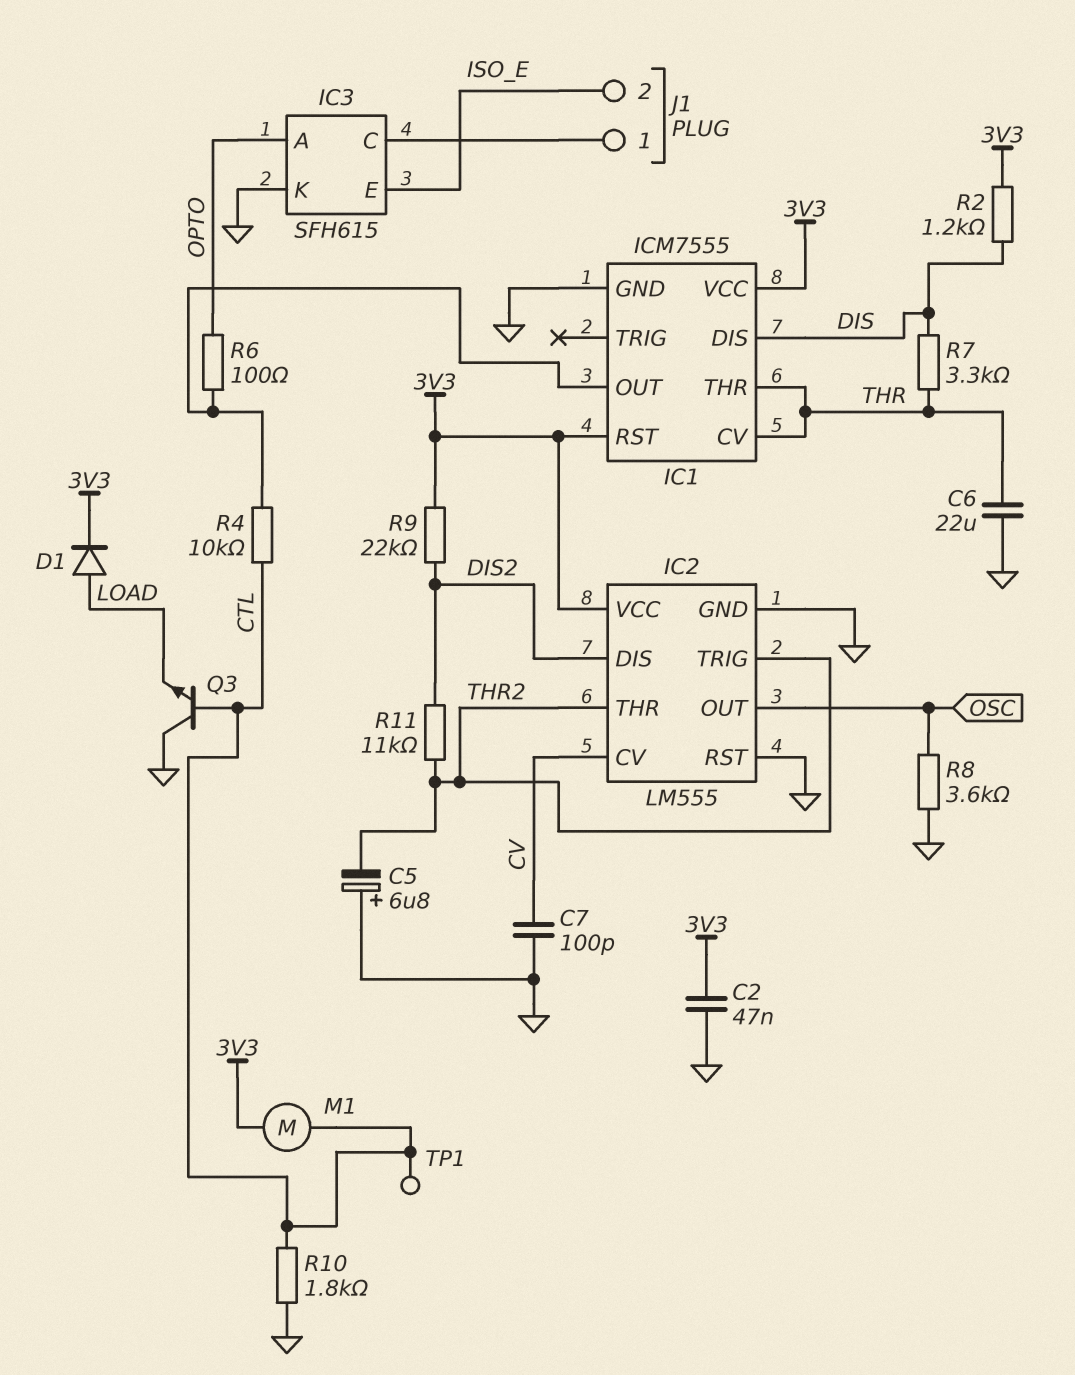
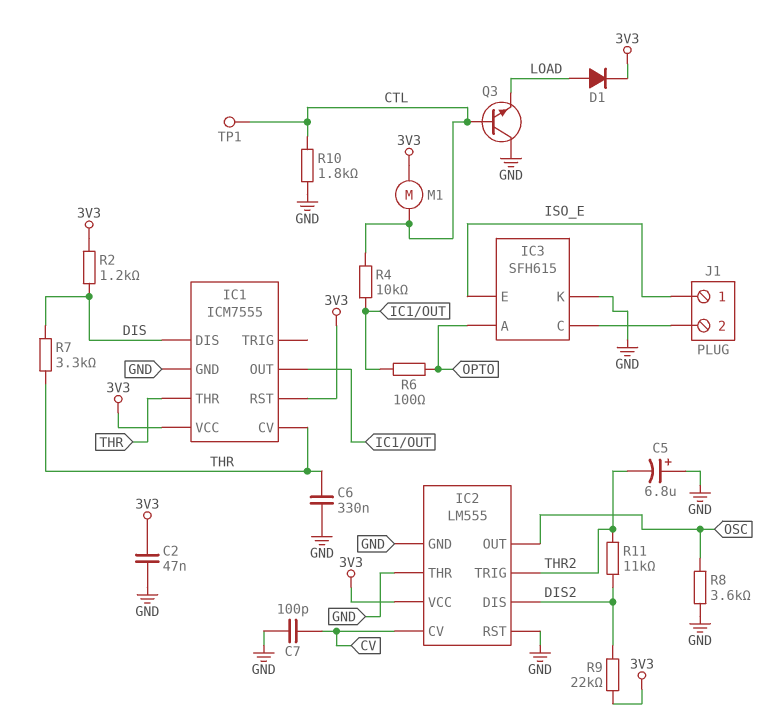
C6: 22uF (GND, THR) -> 330nF (GND, THR)
IC2 pin THR: THR2 -> GND
J1 pin 1: IC3/C -> ISO_E
J1 pin 2: ISO_E -> IC3/C

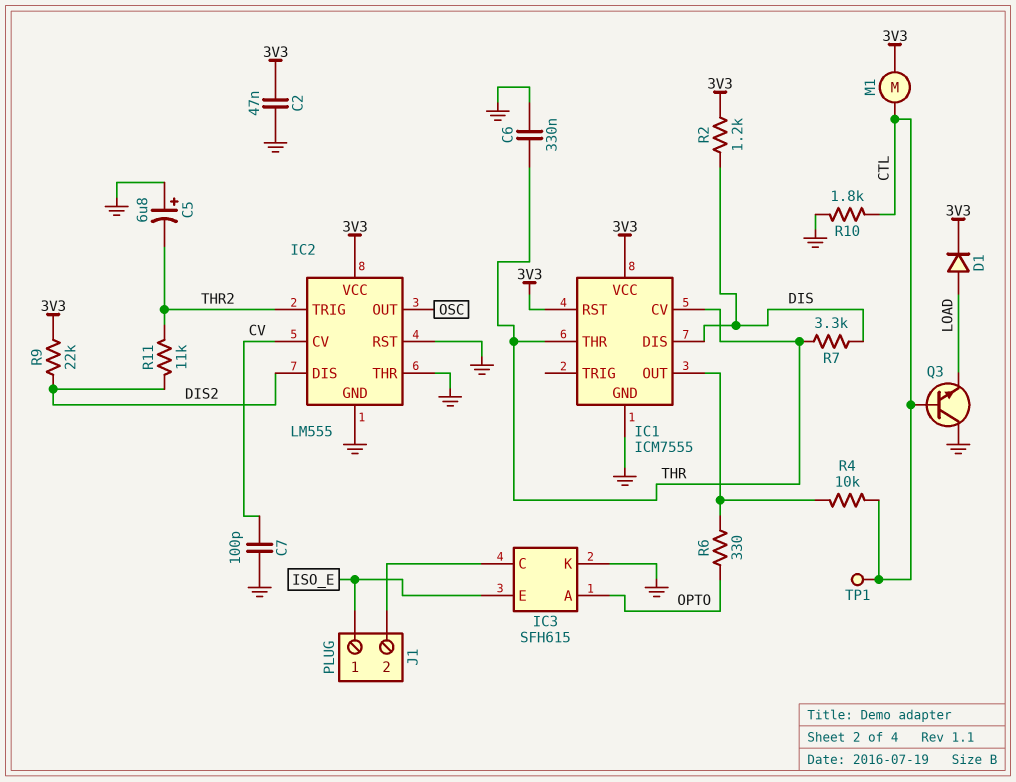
R6: 100 (IC1/OUT, OPTO) -> 330 (IC1/OUT, OPTO)
R8: 3.6k (GND, OSC) -> none

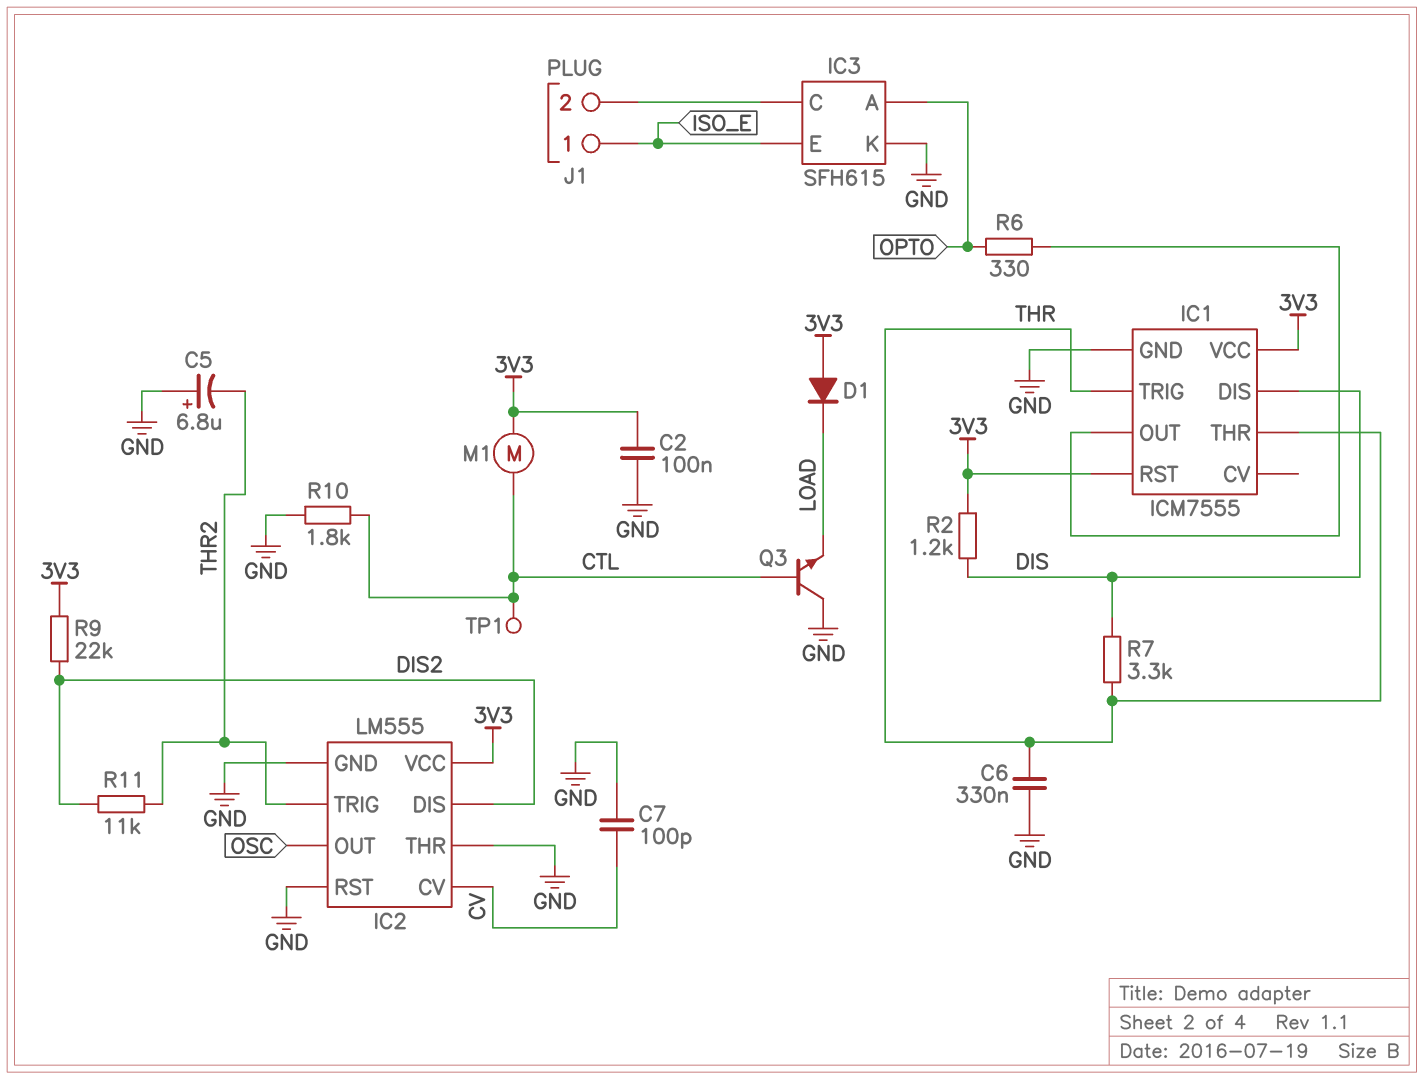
C2: 47nF (3V3, GND) -> 100nF (3V3, GND)
D1: diode (A LOAD, K 3V3) -> diode (A 3V3, K LOAD)
IC1 pin CV: THR -> none
IC1 pin TRIG: none -> THR
R4: 10k (CTL, IC1/OUT) -> none

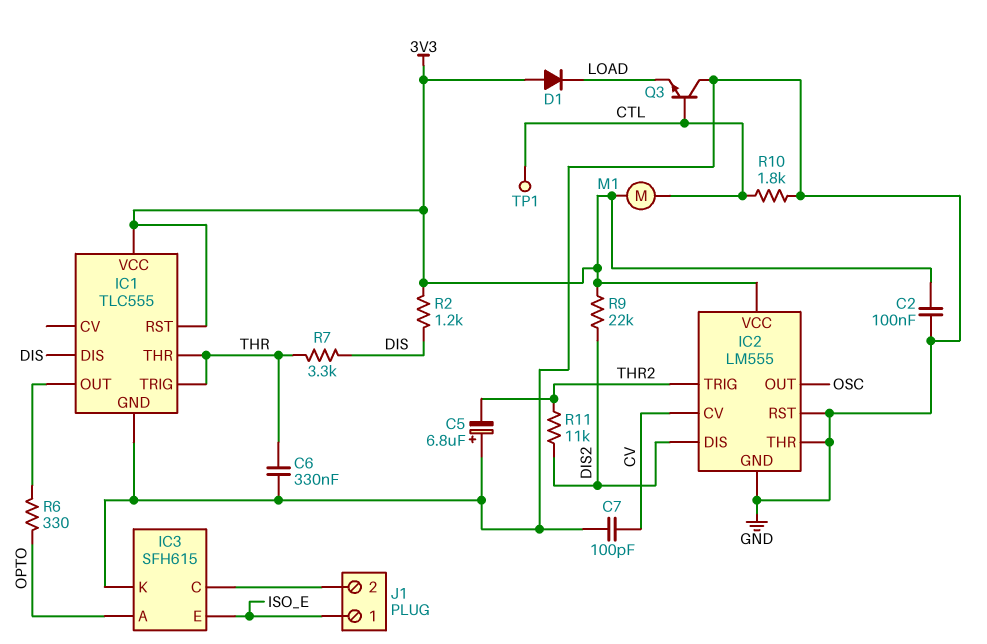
IC1: ICM7555 -> TLC555

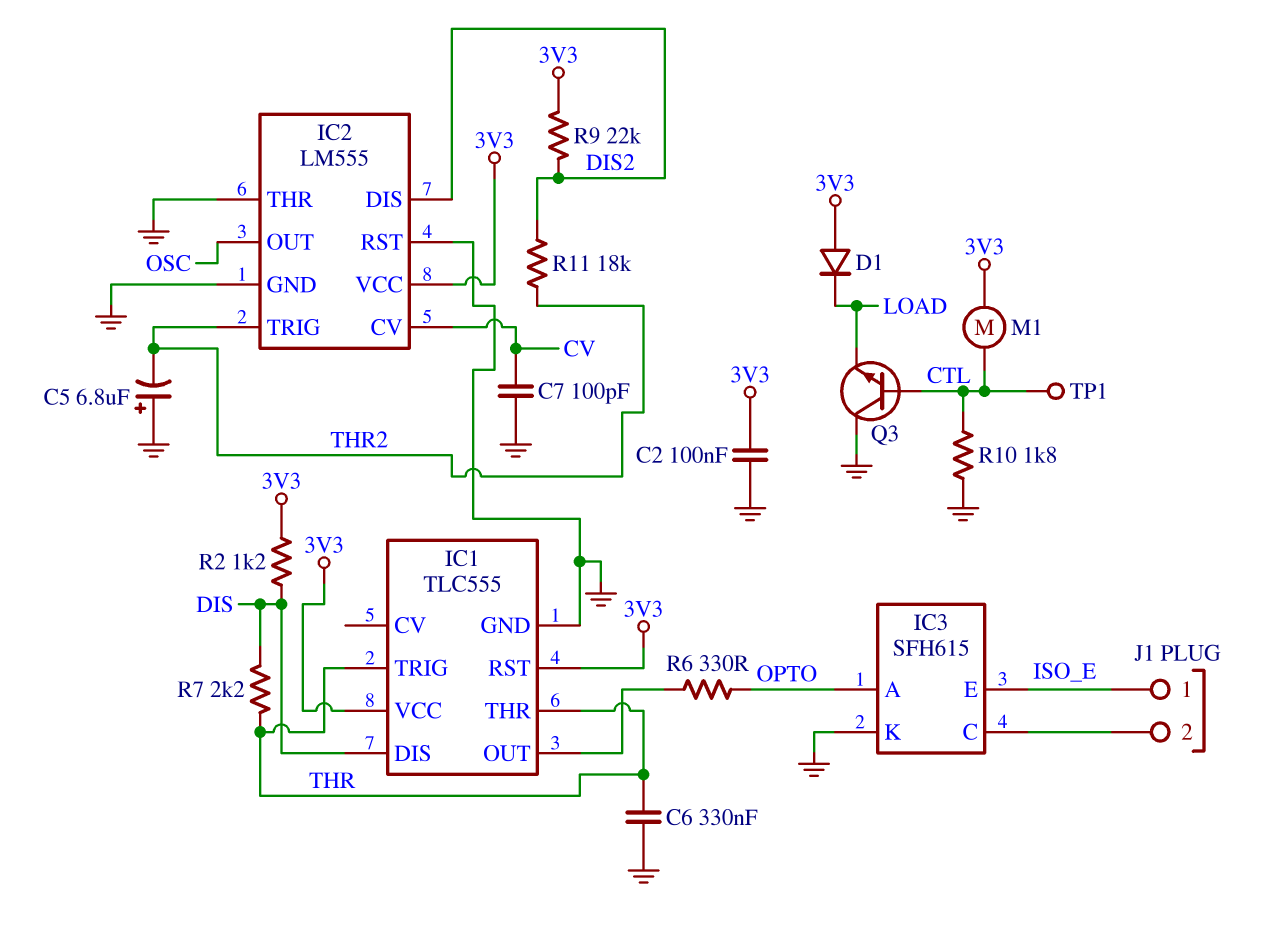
R7: 3.3k (DIS, THR) -> 2.2k (DIS, THR)
R11: 11k (DIS2, THR2) -> 18k (DIS2, THR2)

